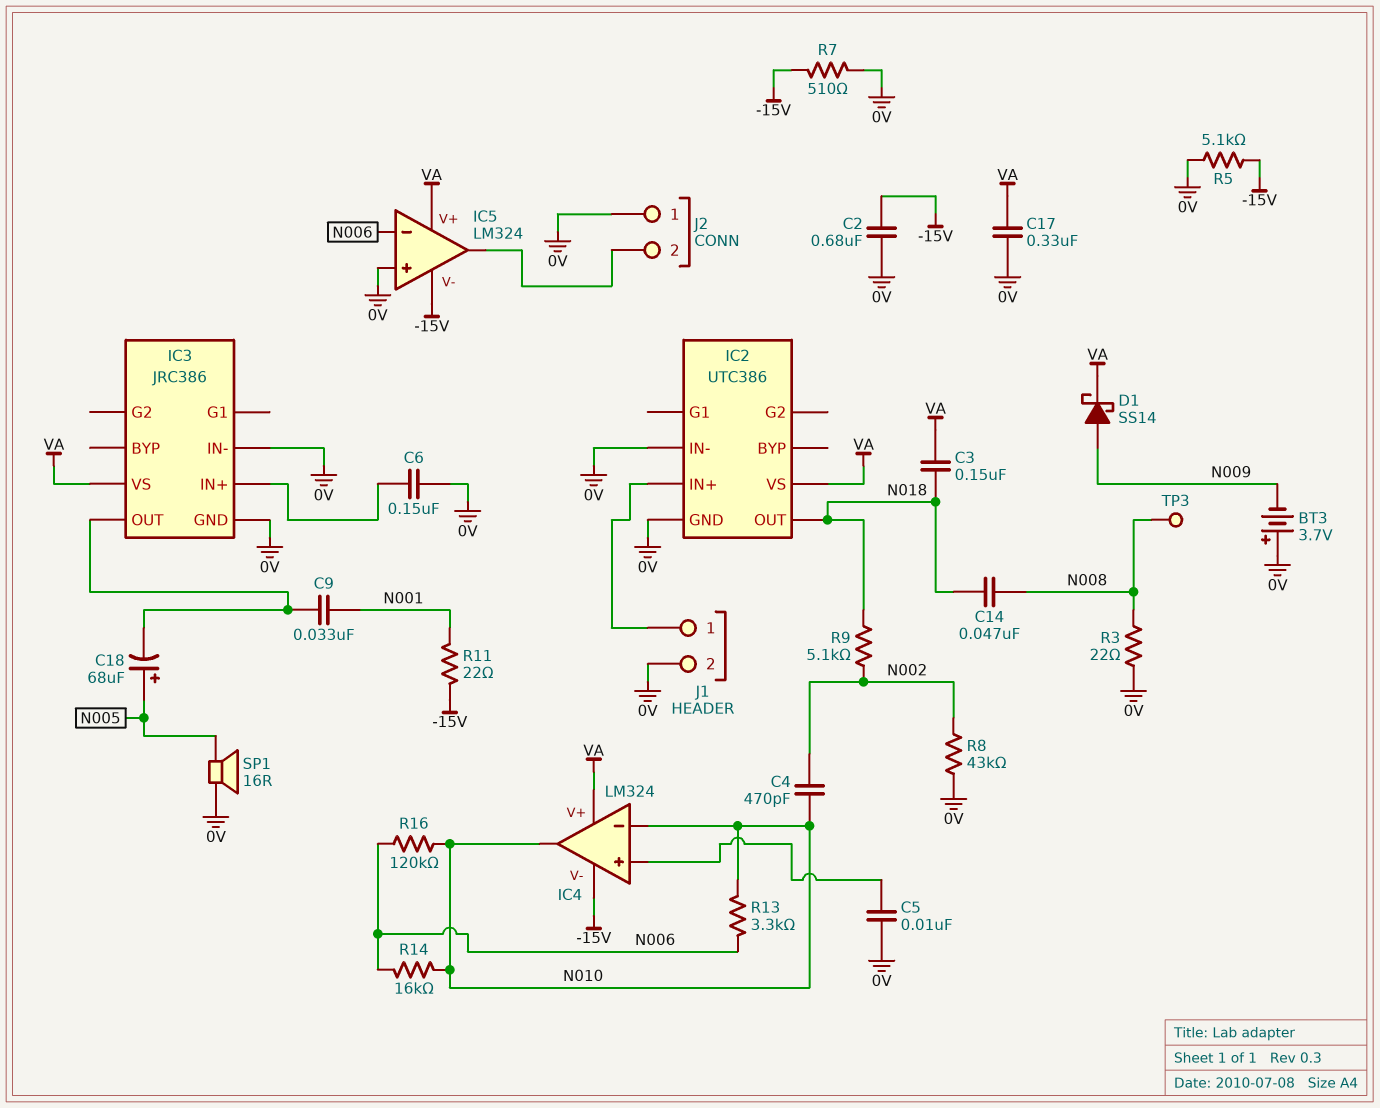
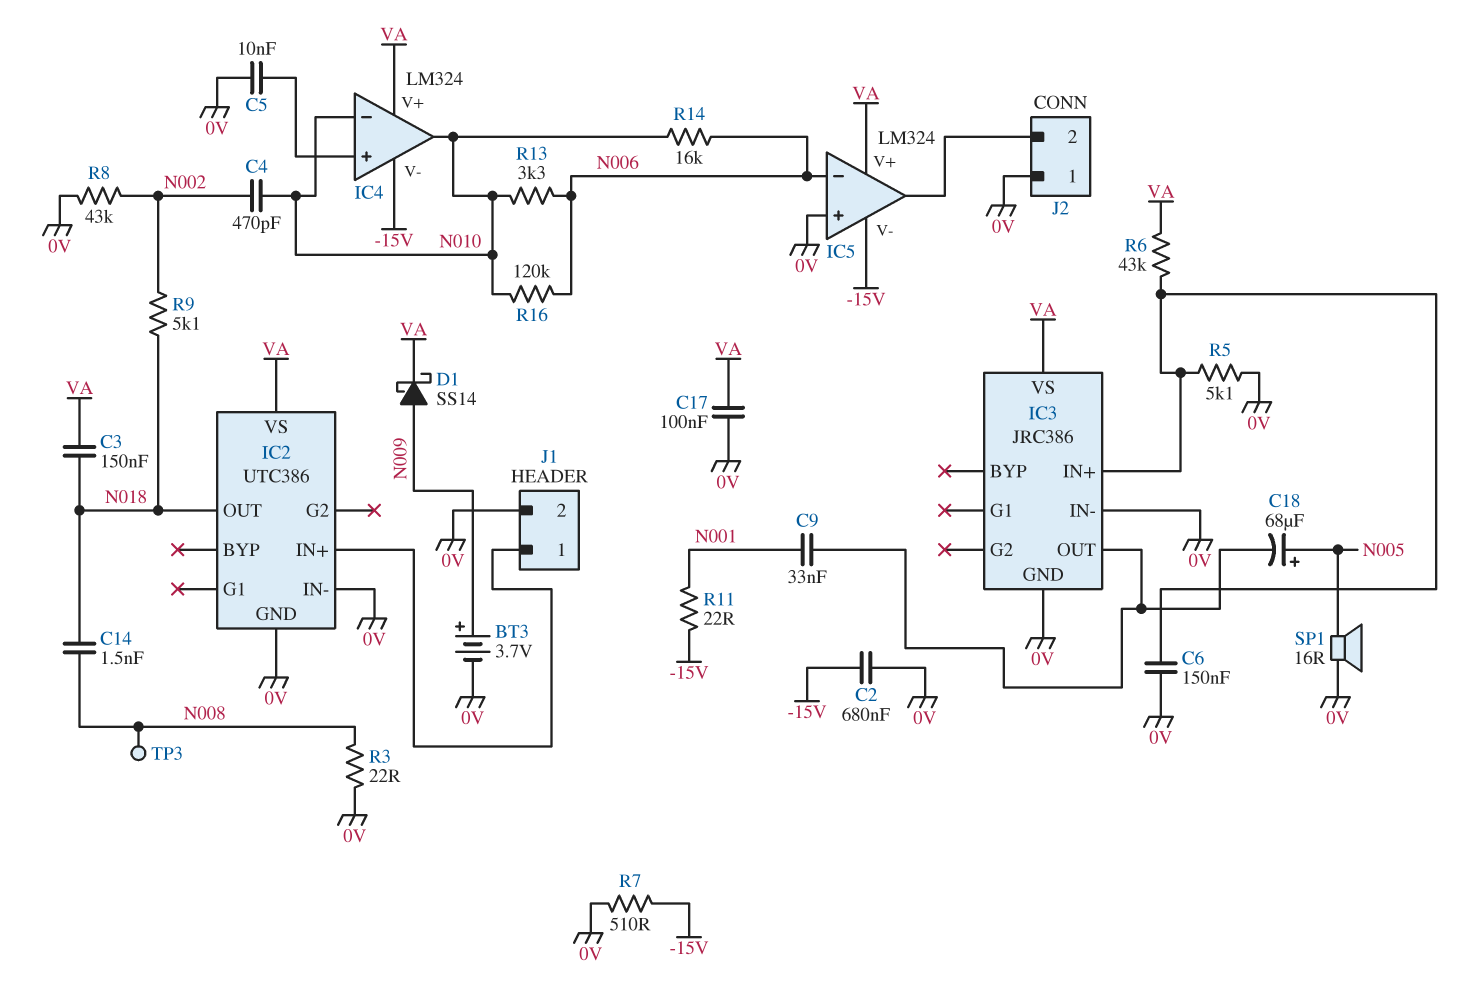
BT3: 3.7V (plus 0V, minus N009) -> 3.7V (plus N009, minus 0V)
C14: 47nF (N008, N018) -> 1.5nF (N008, N018)
C17: 330nF (0V, VA) -> 100nF (0V, VA)
R5: 5.1k (-15V, 0V) -> 5.1k (0V, IC3/IN+)
R6: none -> 43k (IC3/IN+, VA)

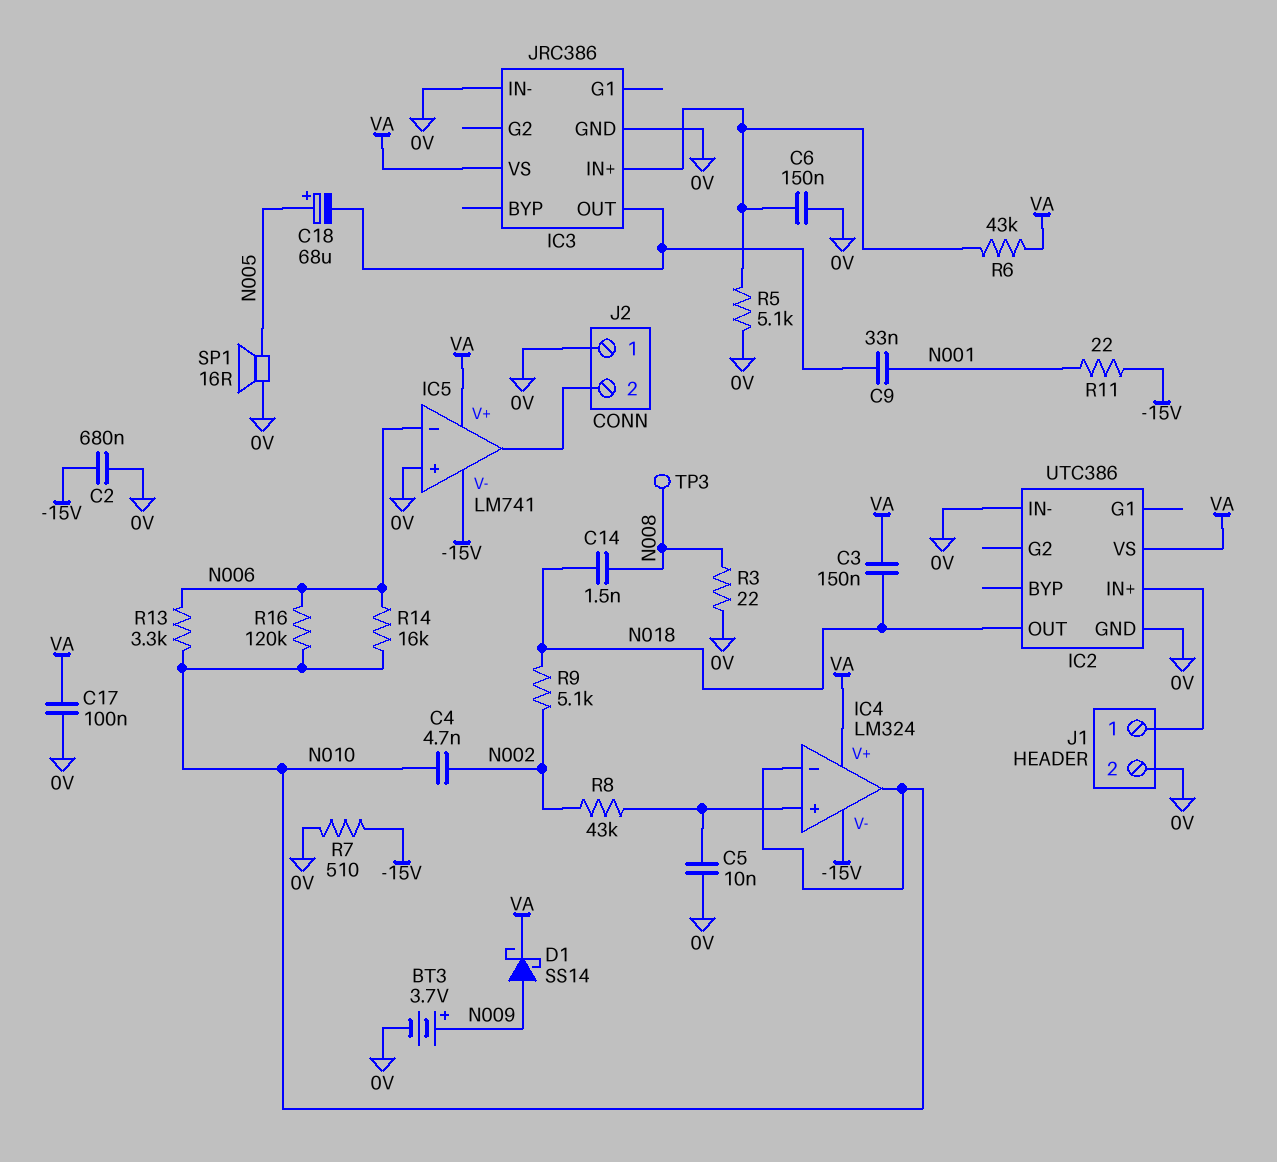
C4: 470pF (N002, N010) -> 4.7nF (N002, N010)
IC5: LM324 -> LM741
R8: 43k (0V, N002) -> 43k (IC4/in+, N002)

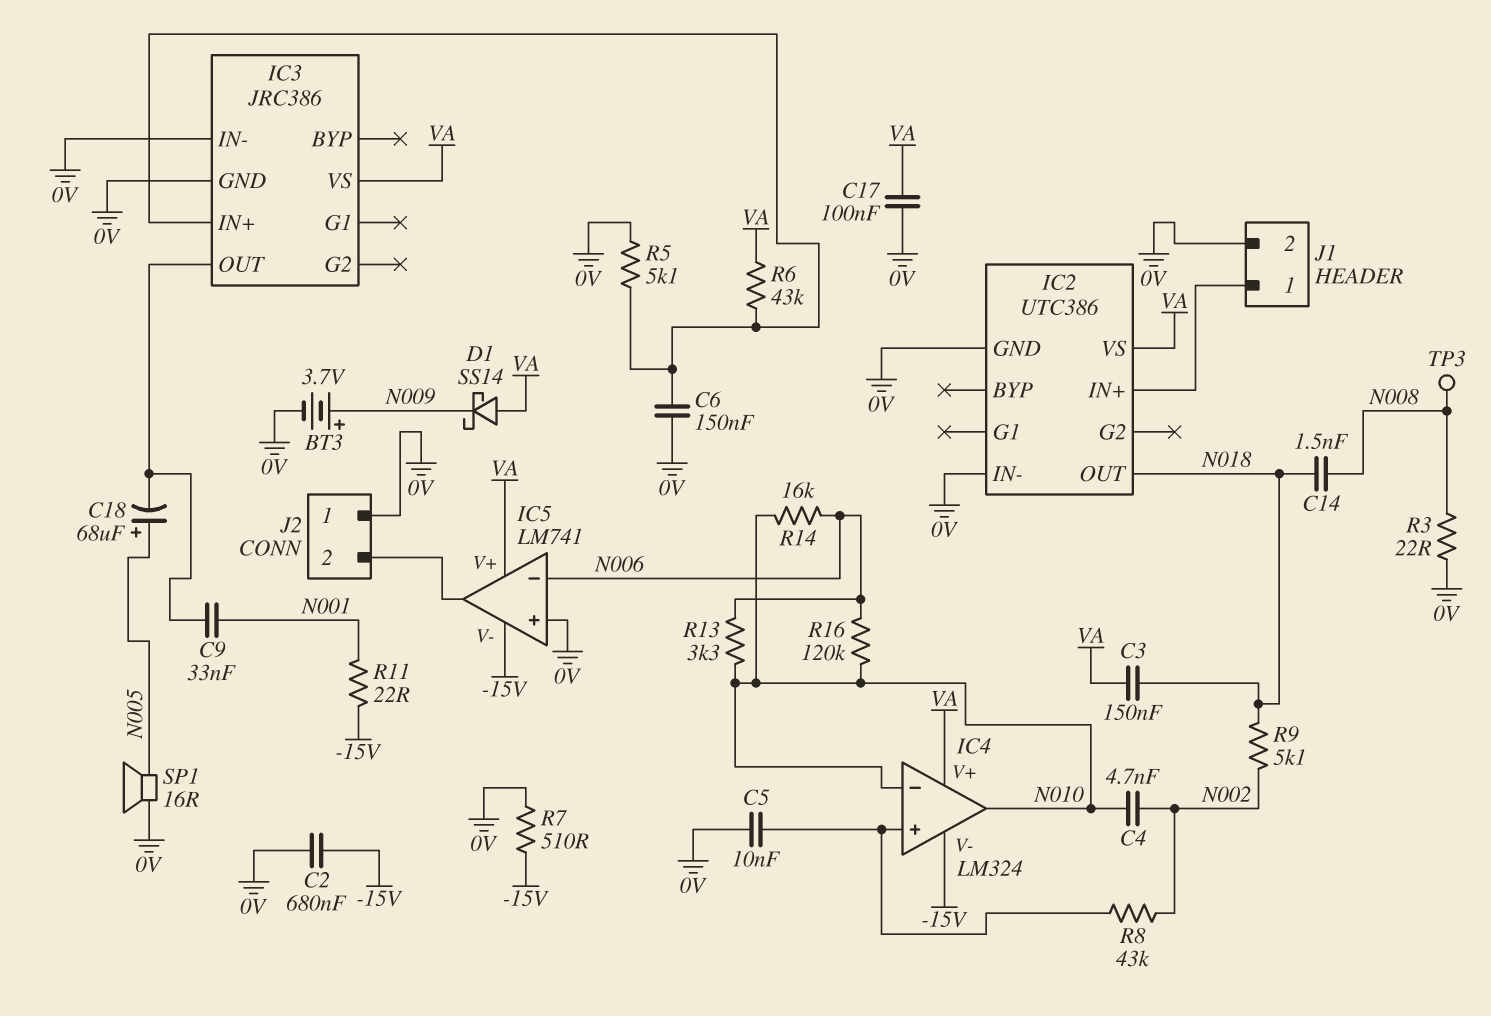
D1: schottky SS14 (A N009, K VA) -> schottky SS14 (A VA, K N009)

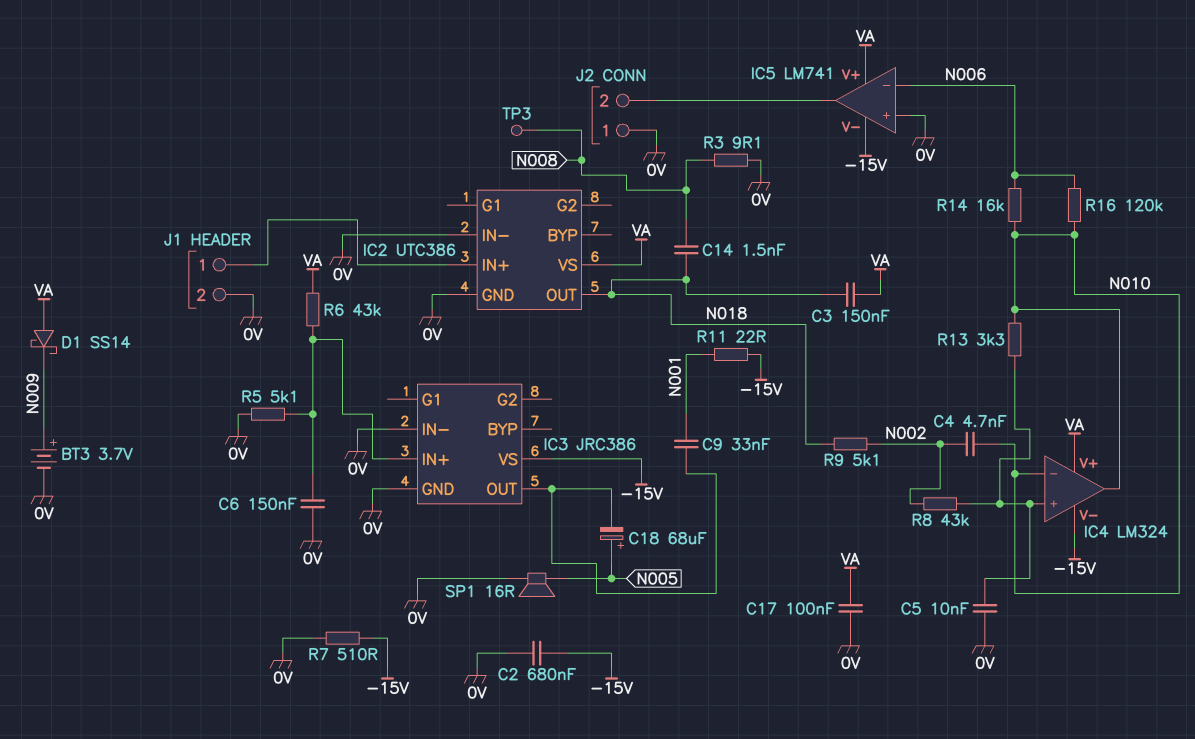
IC3 pin VS: VA -> -15V
R3: 22 (0V, N008) -> 9.1 (0V, N008)
R13: 3.3k (N006, N010) -> 3.3k (IC4/in+, N010)

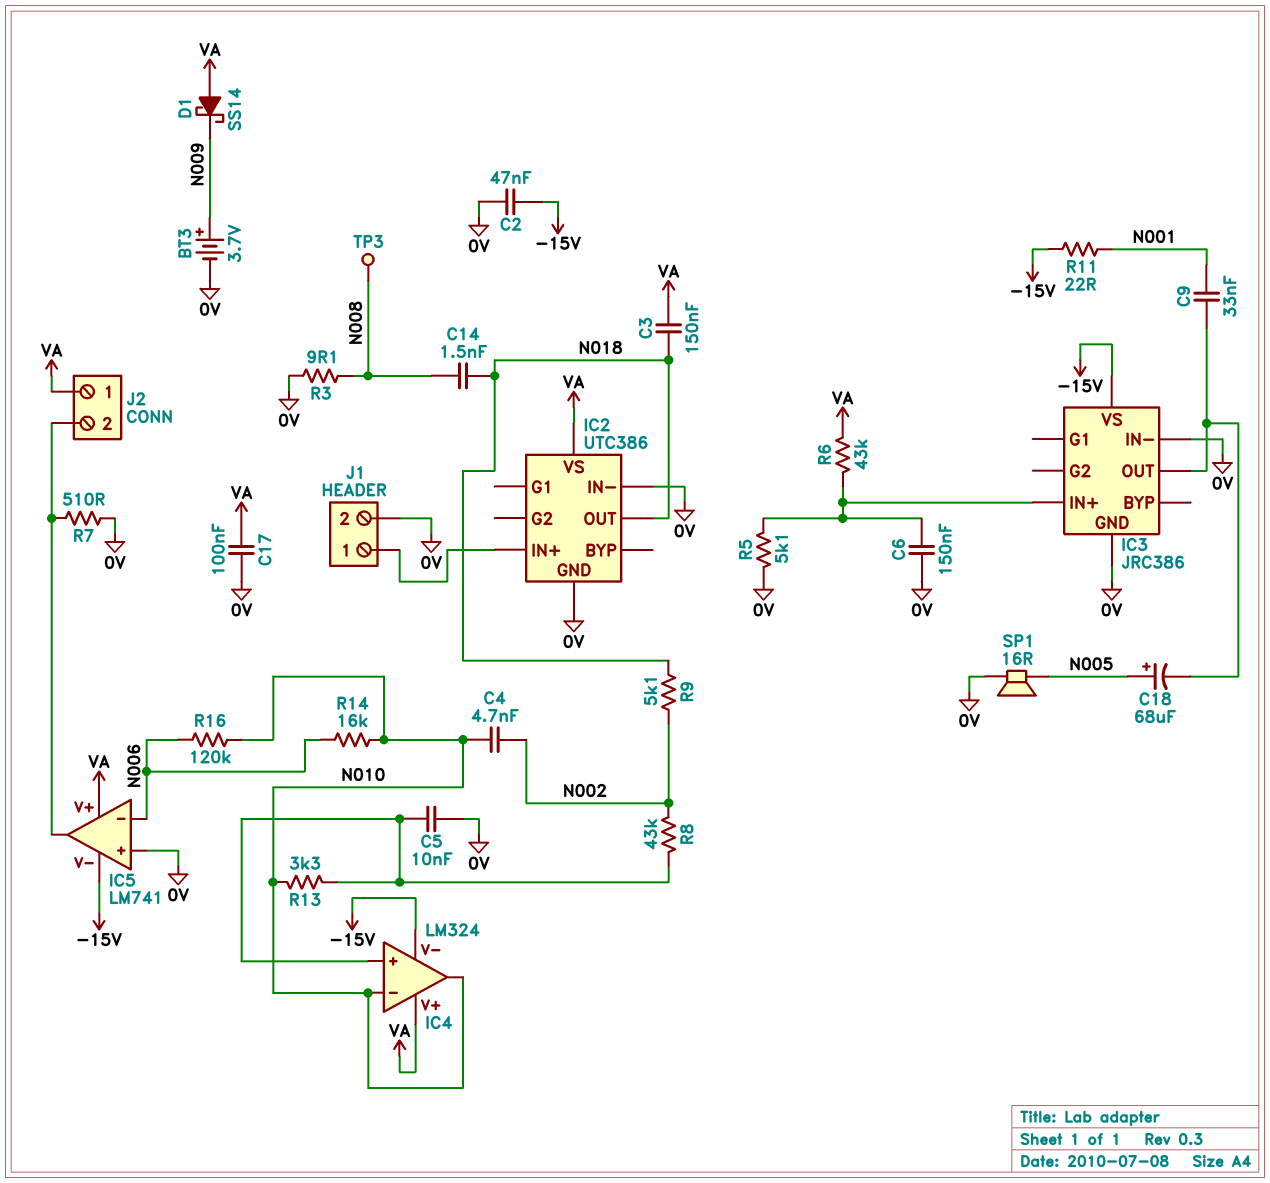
C2: 680nF (-15V, 0V) -> 47nF (-15V, 0V)
J2 pin 1: 0V -> VA
R7: 510 (-15V, 0V) -> 510 (0V, IC5/out)

